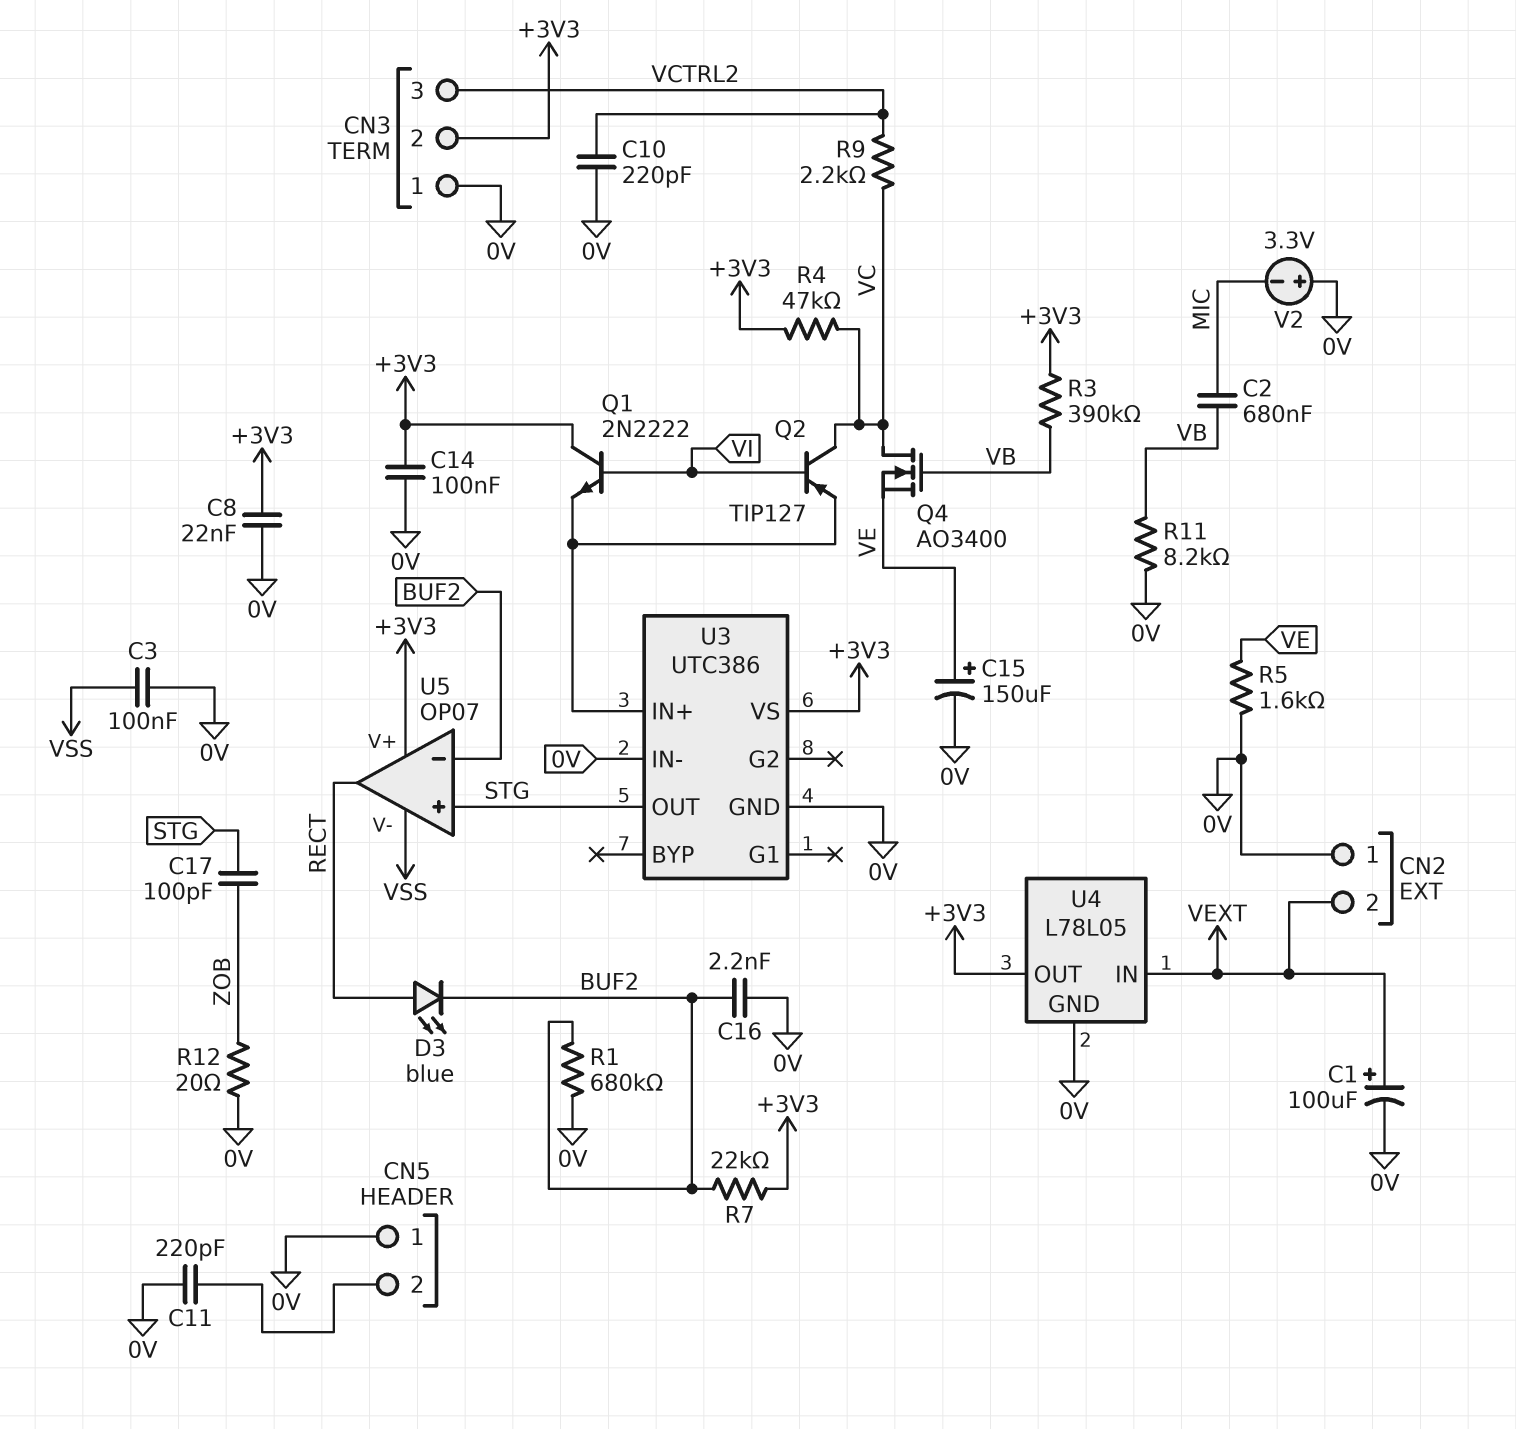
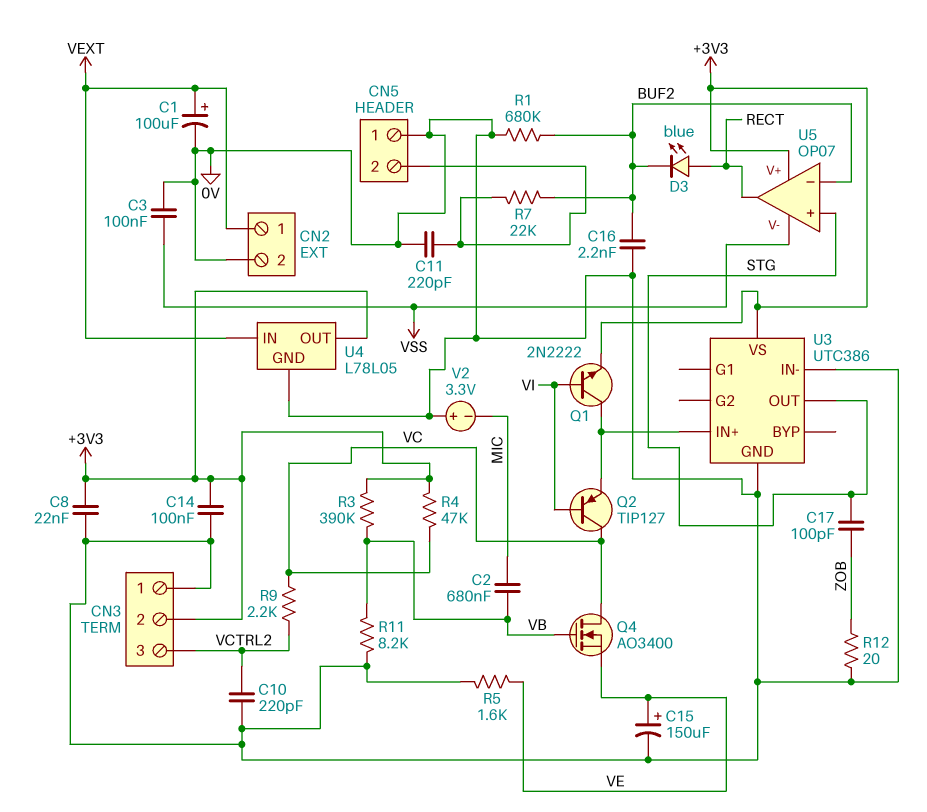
CN2 pin 1: 0V -> VEXT
CN2 pin 2: VEXT -> 0V
Q1: NPN 2N2222 (B VI, C +3V3, E U3/IN+) -> NPN 2N2222 (B VI, C U3/IN+, E +3V3)
R7: 22k (+3V3, BUF2) -> 22k (BUF2, CN5/2)

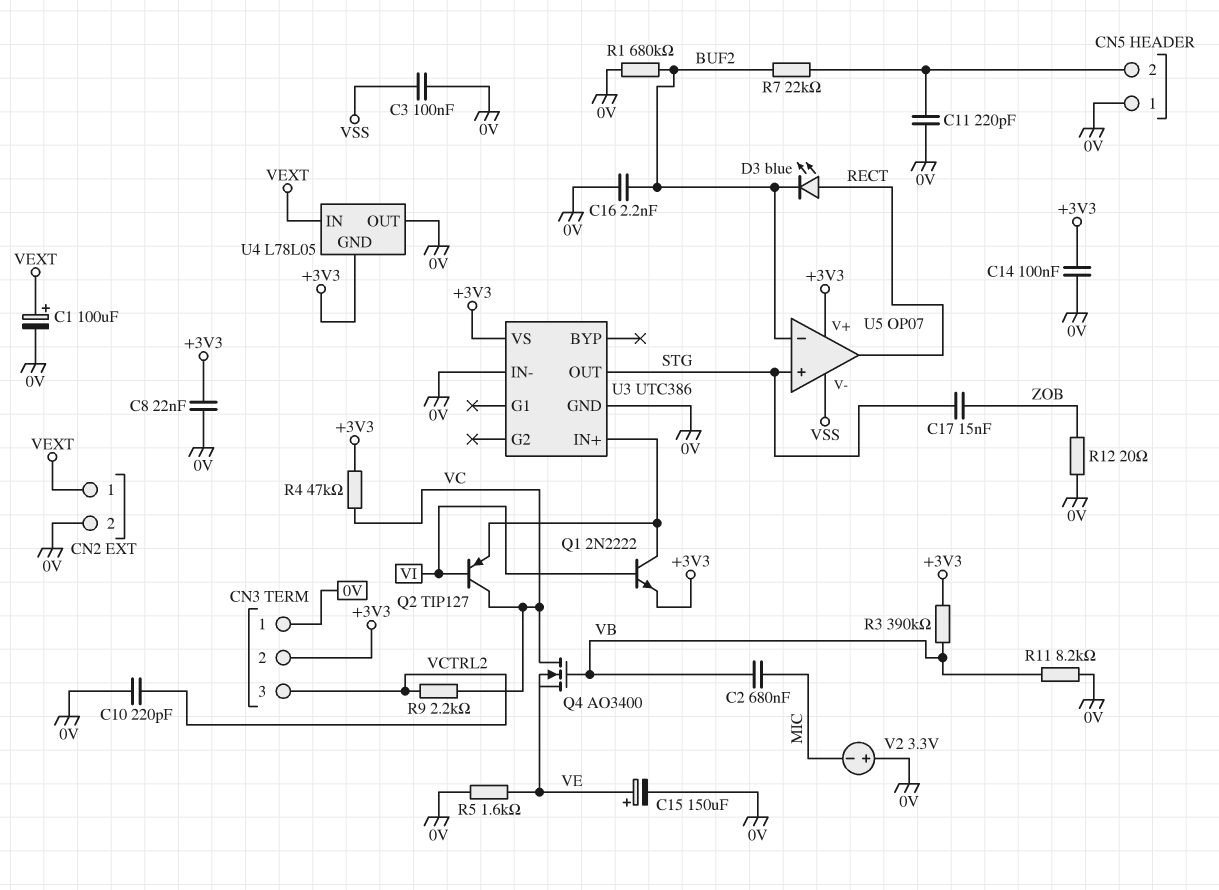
C17: 100pF (STG, ZOB) -> 15nF (STG, ZOB)
U4 pin GND: 0V -> +3V3
U4 pin OUT: +3V3 -> 0V

